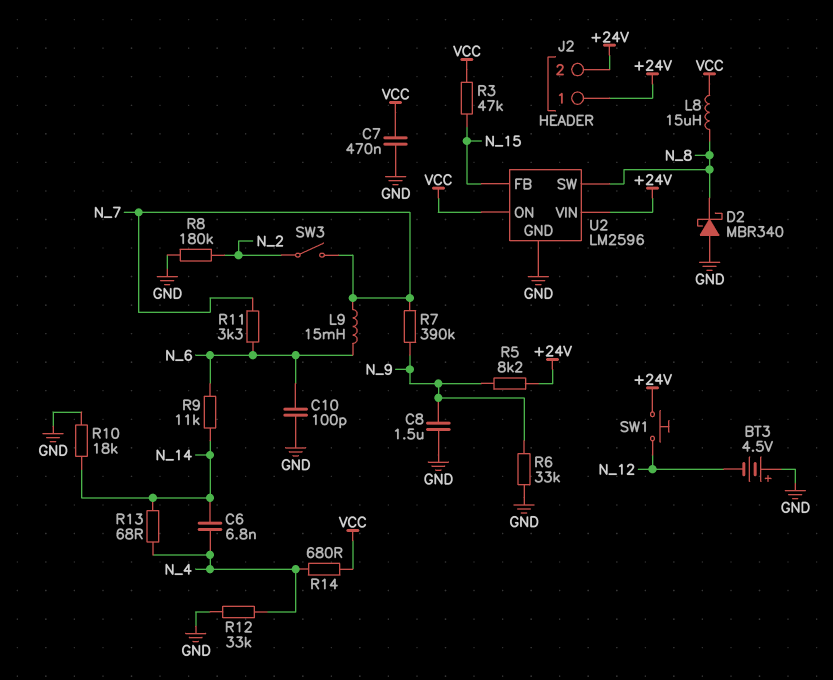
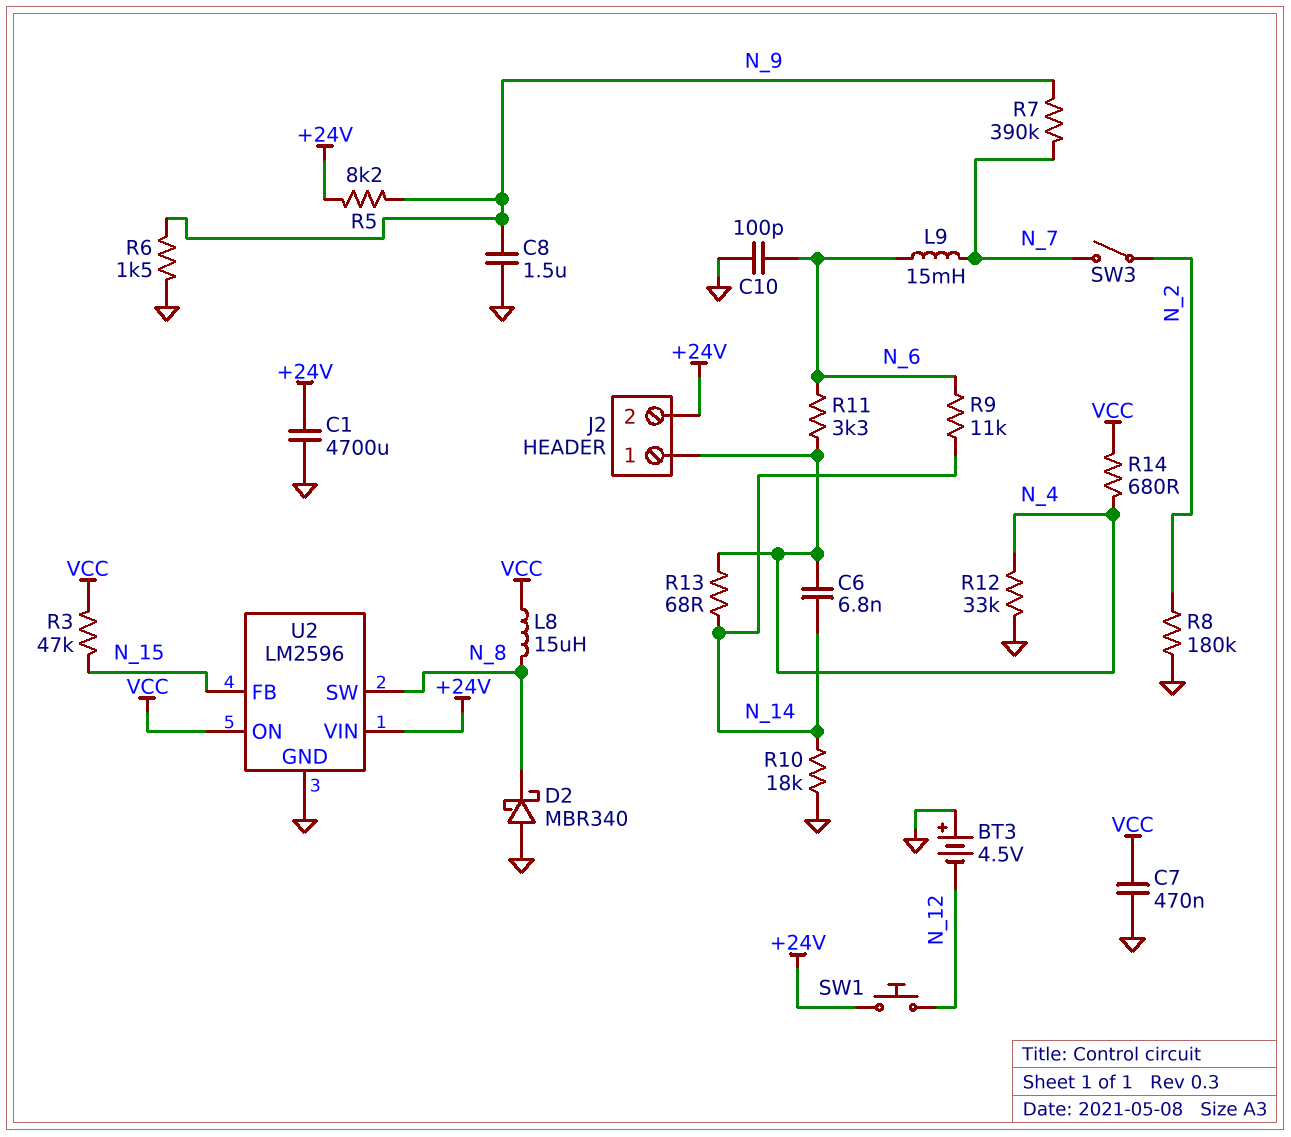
C1: none -> 4700uF (+24V, GND)
J2 pin 1: +24V -> N_4
R6: 33k (GND, N_9) -> 1.5k (GND, N_9)
R11: 3.3k (N_6, N_7) -> 3.3k (N_4, N_6)

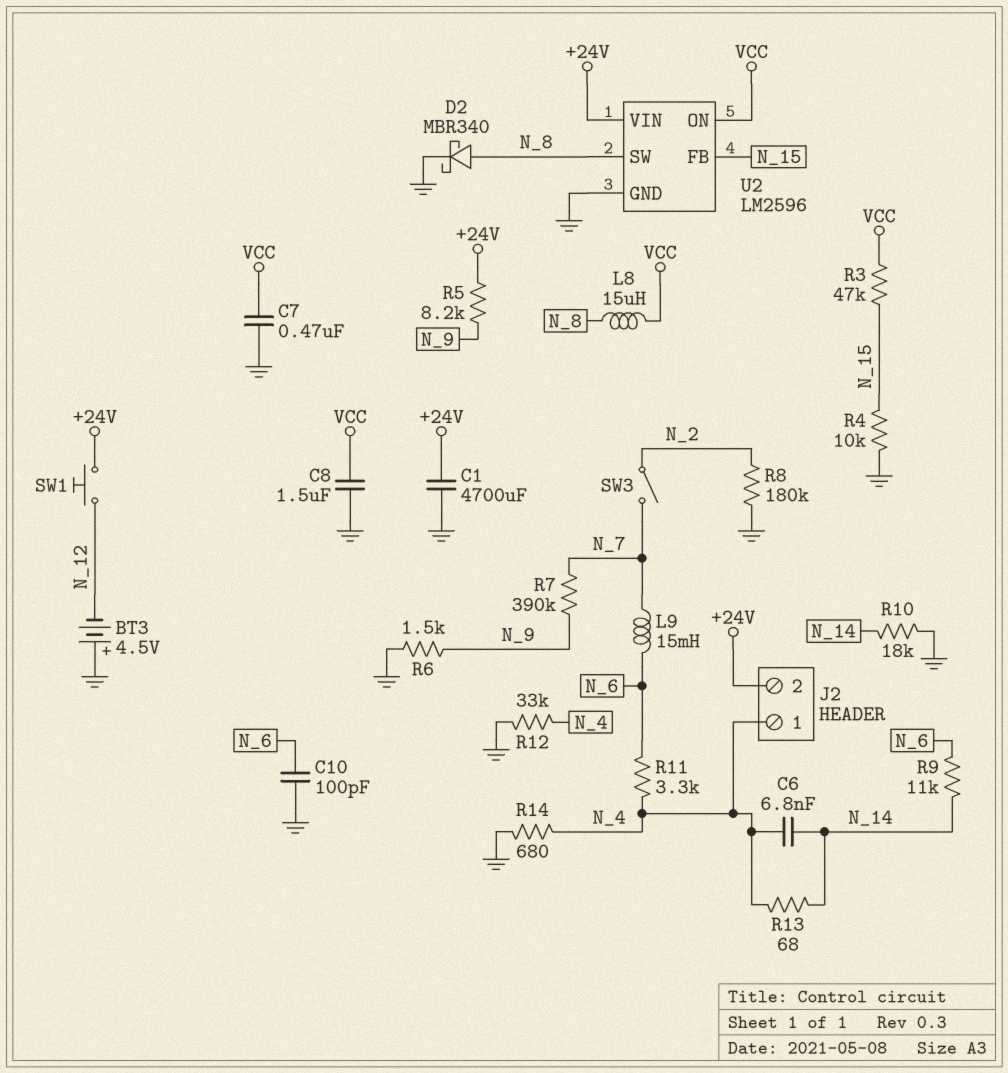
C8: 1.5uF (GND, N_9) -> 1.5uF (GND, VCC)
D2: schottky MBR340 (A GND, K N_8) -> schottky MBR340 (A N_8, K GND)
R4: none -> 10k (GND, N_15)
R14: 680 (N_4, VCC) -> 680 (GND, N_4)

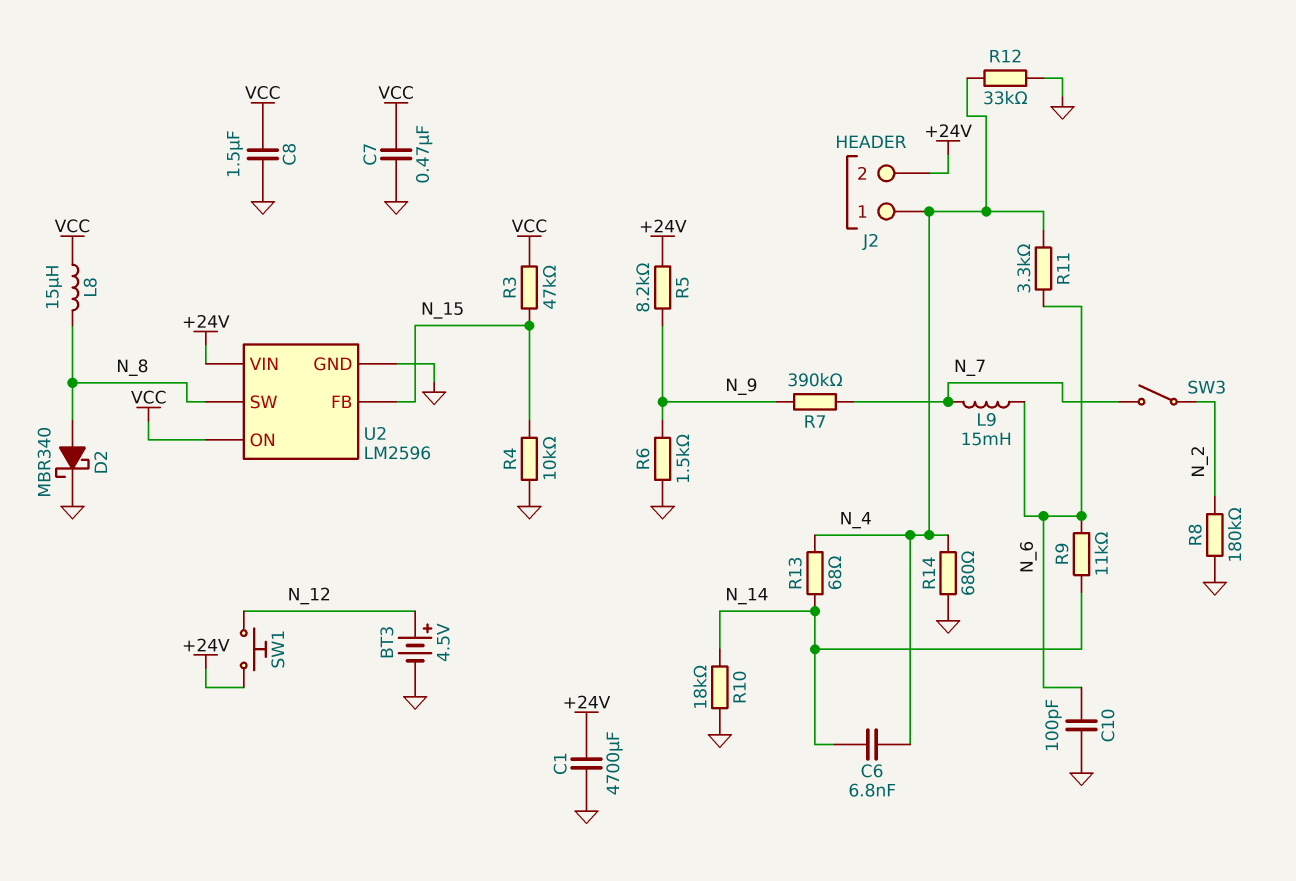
BT3: 4.5V (plus GND, minus N_12) -> 4.5V (plus N_12, minus GND)

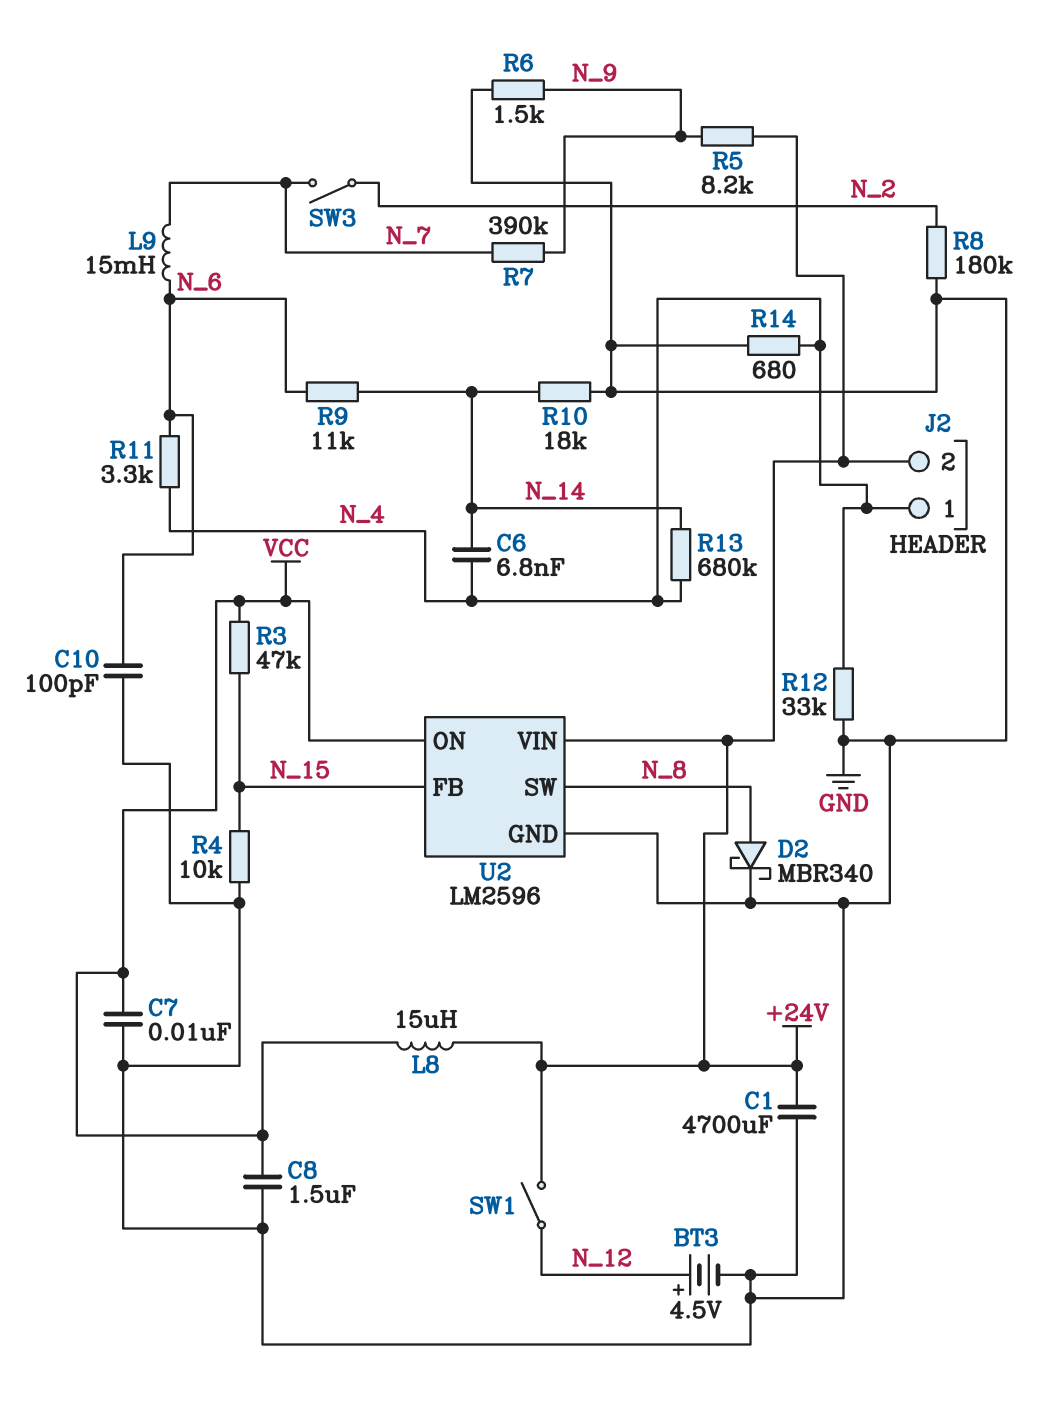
C7: 470nF (GND, VCC) -> 10nF (GND, VCC)
L8: 15uH (N_8, VCC) -> 15uH (+24V, VCC)
R13: 68 (N_4, N_14) -> 680k (N_4, N_14)
SW1: button (+24V, N_12) -> switch (+24V, N_12)

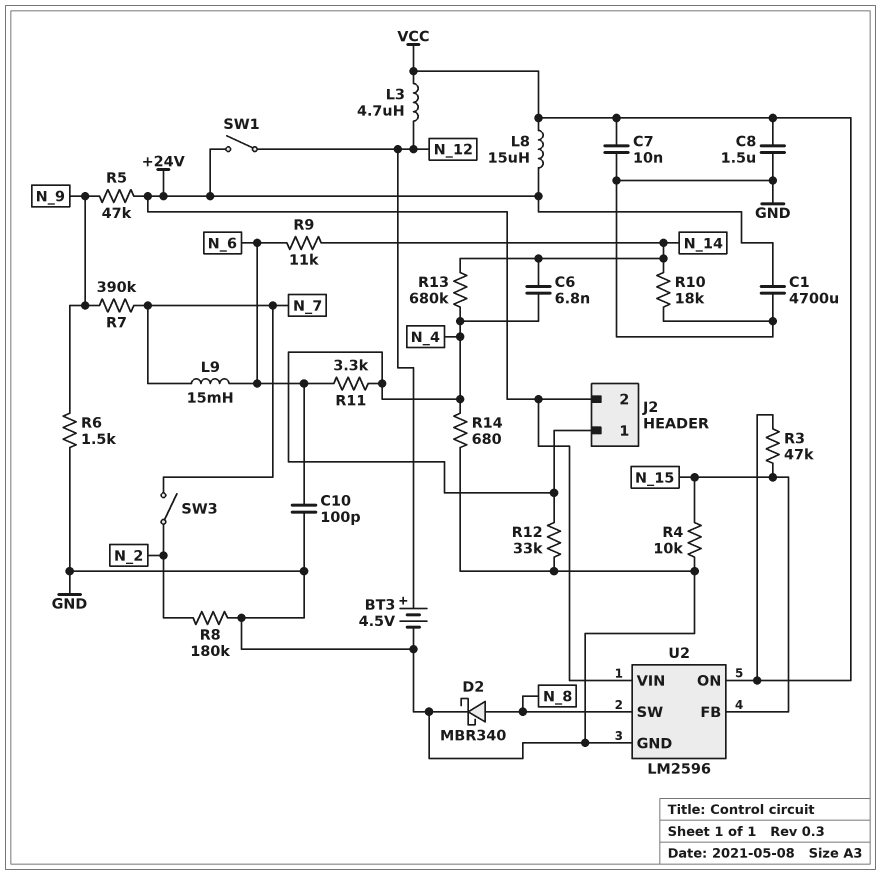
L3: none -> 4.7uH (N_12, VCC)
R5: 8.2k (+24V, N_9) -> 47k (+24V, N_9)

